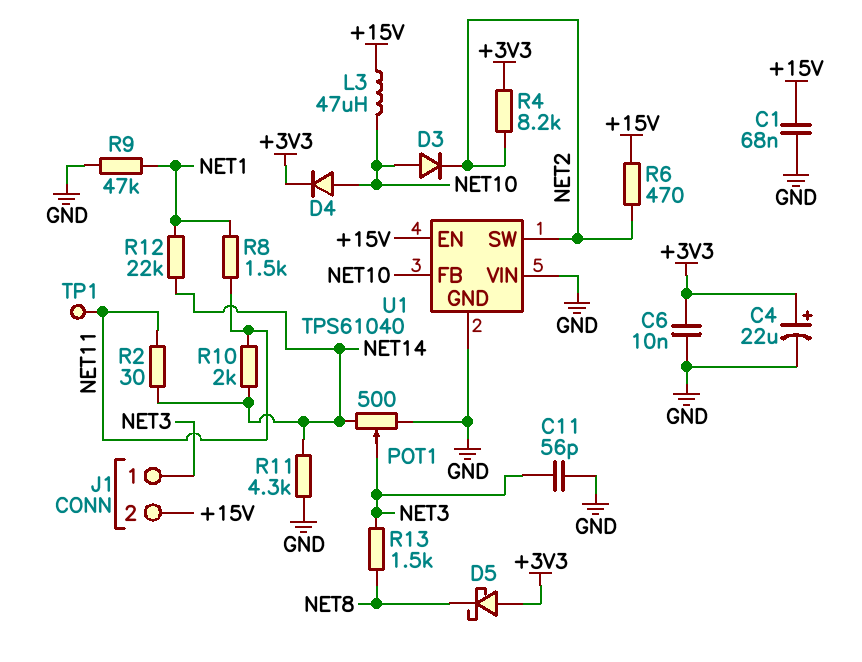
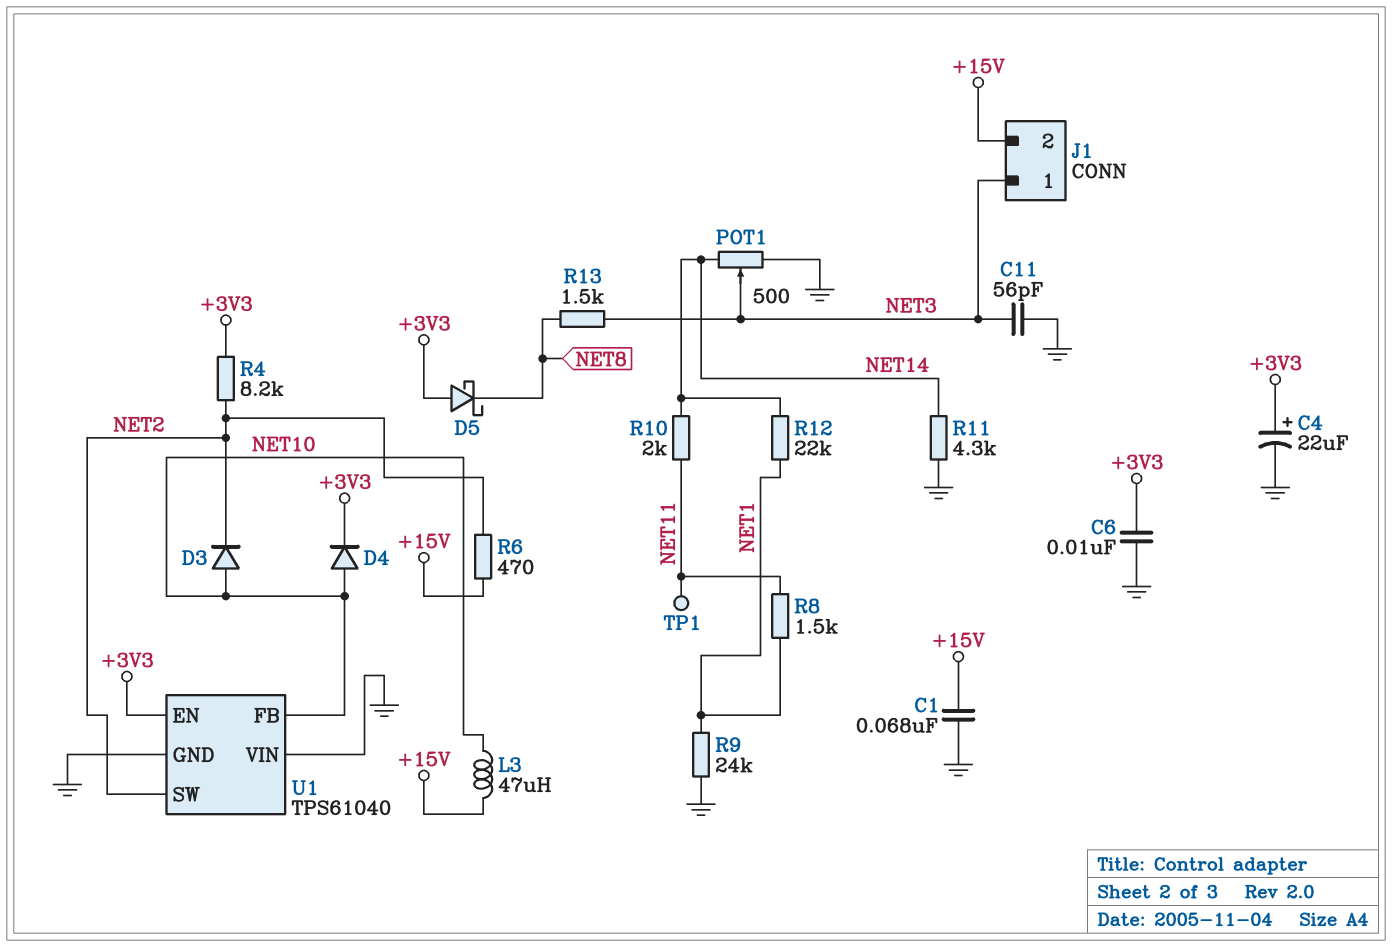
R2: 30 (NET11, NET14) -> none
R9: 47k (GND, NET1) -> 24k (GND, NET1)
U1 pin EN: +15V -> +3V3

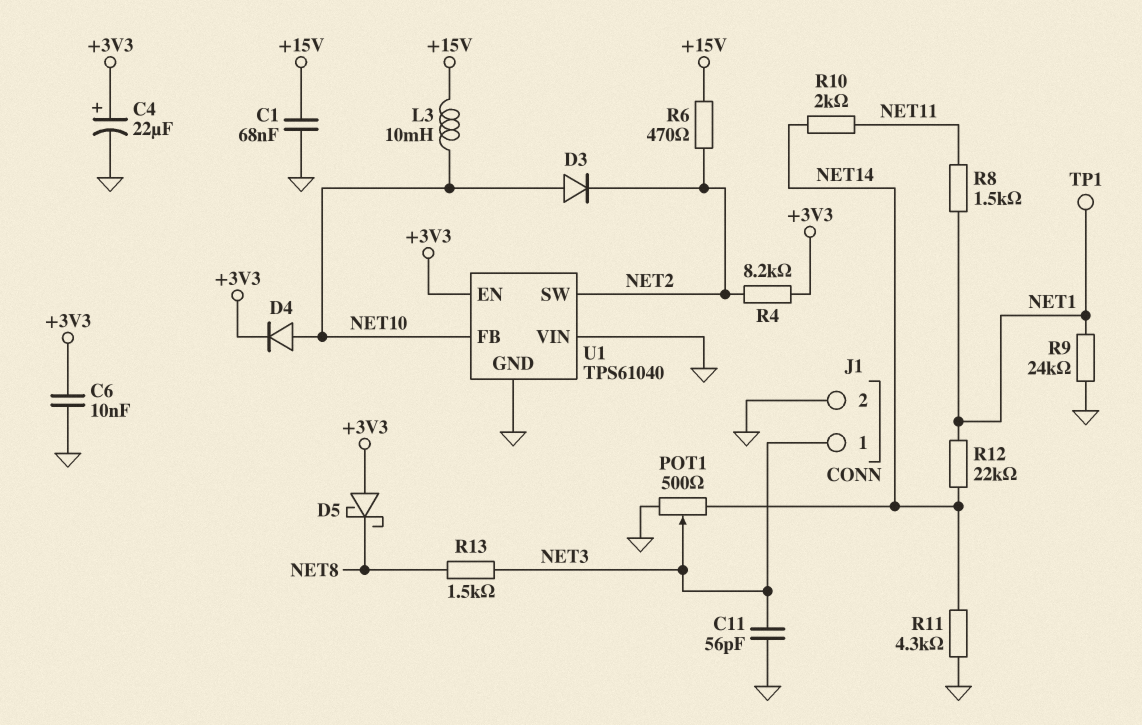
J1 pin 2: +15V -> GND
L3: 47uH (+15V, NET10) -> 10mH (+15V, NET10)
TP1: test point (NET11) -> test point (NET1)

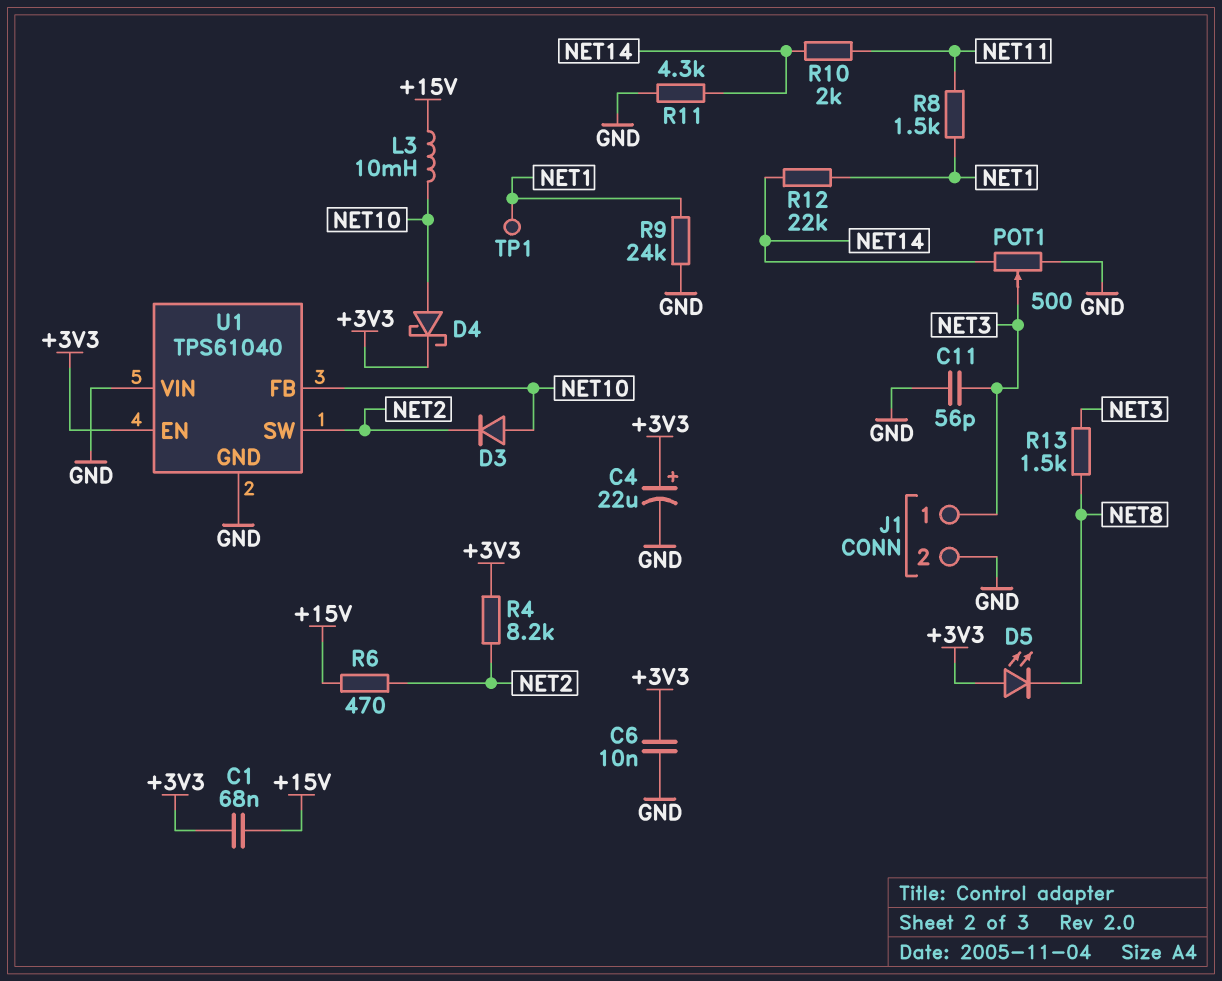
C1: 68nF (+15V, GND) -> 68nF (+3V3, +15V)
D4: diode (A NET10, K +3V3) -> schottky (A NET10, K +3V3)
D5: schottky (A +3V3, K NET8) -> LED (A +3V3, K NET8)

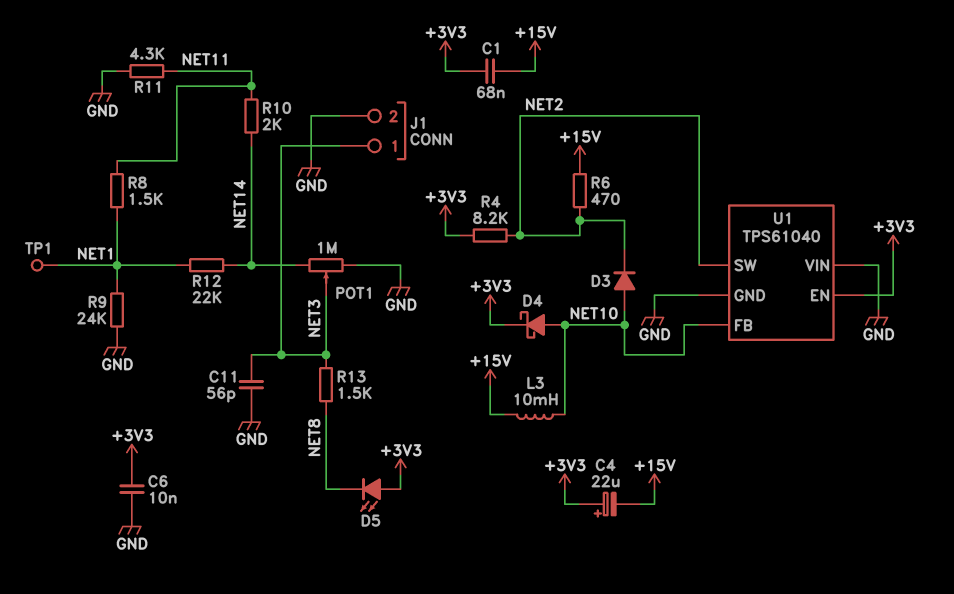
C4: 22uF (plus +3V3, minus GND) -> 22uF (plus +3V3, minus +15V)
POT1: 500 (GND, NET14, wiper NET3) -> 1M (GND, NET14, wiper NET3)
R11: 4.3k (GND, NET14) -> 4.3k (GND, NET11)

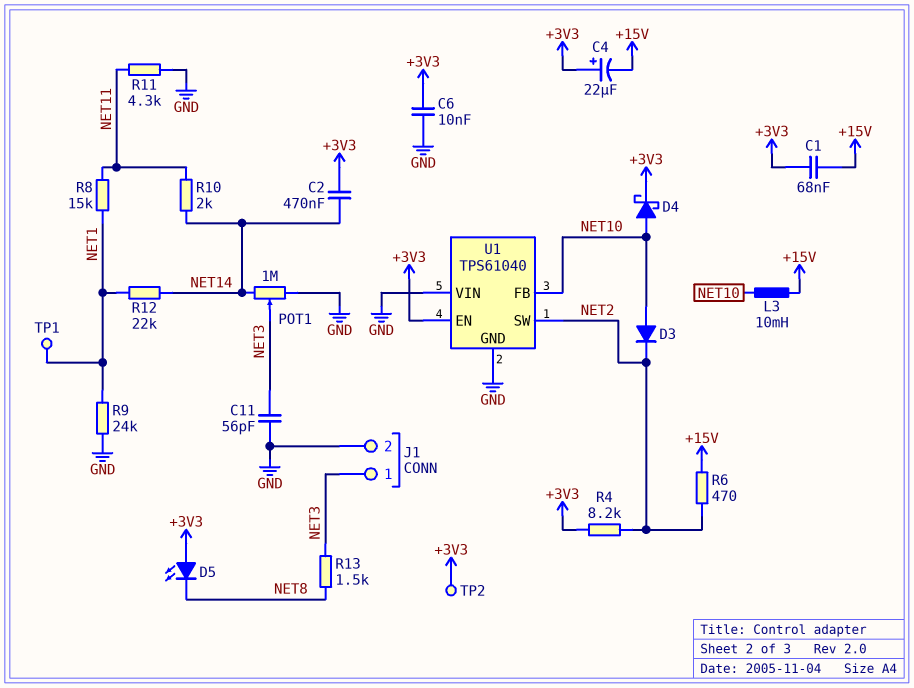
C2: none -> 470nF (+3V3, NET14)
R8: 1.5k (NET1, NET11) -> 15k (NET1, NET11)
TP2: none -> test point (+3V3)

